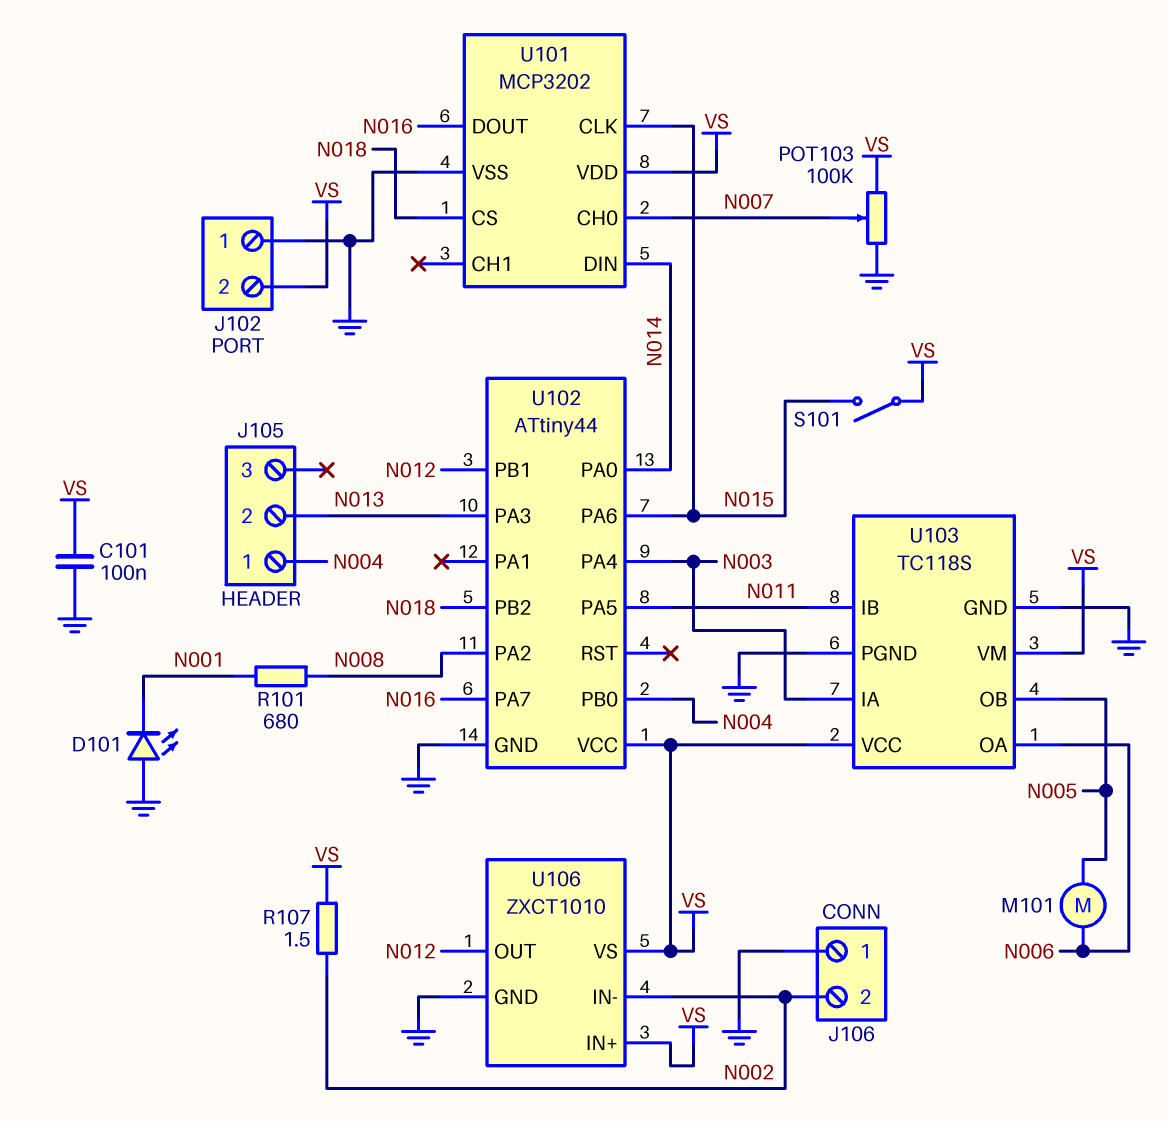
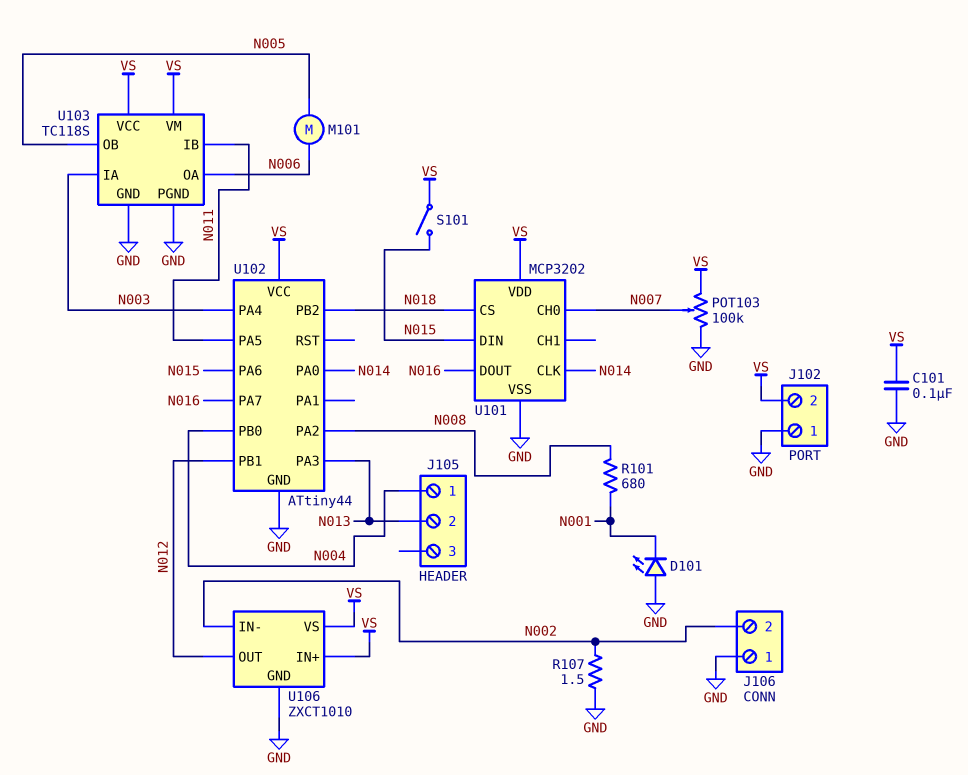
R107: 1.5 (N002, VS) -> 1.5 (GND, N002)
U101 pin CLK: N015 -> N014
U101 pin DIN: N014 -> N015

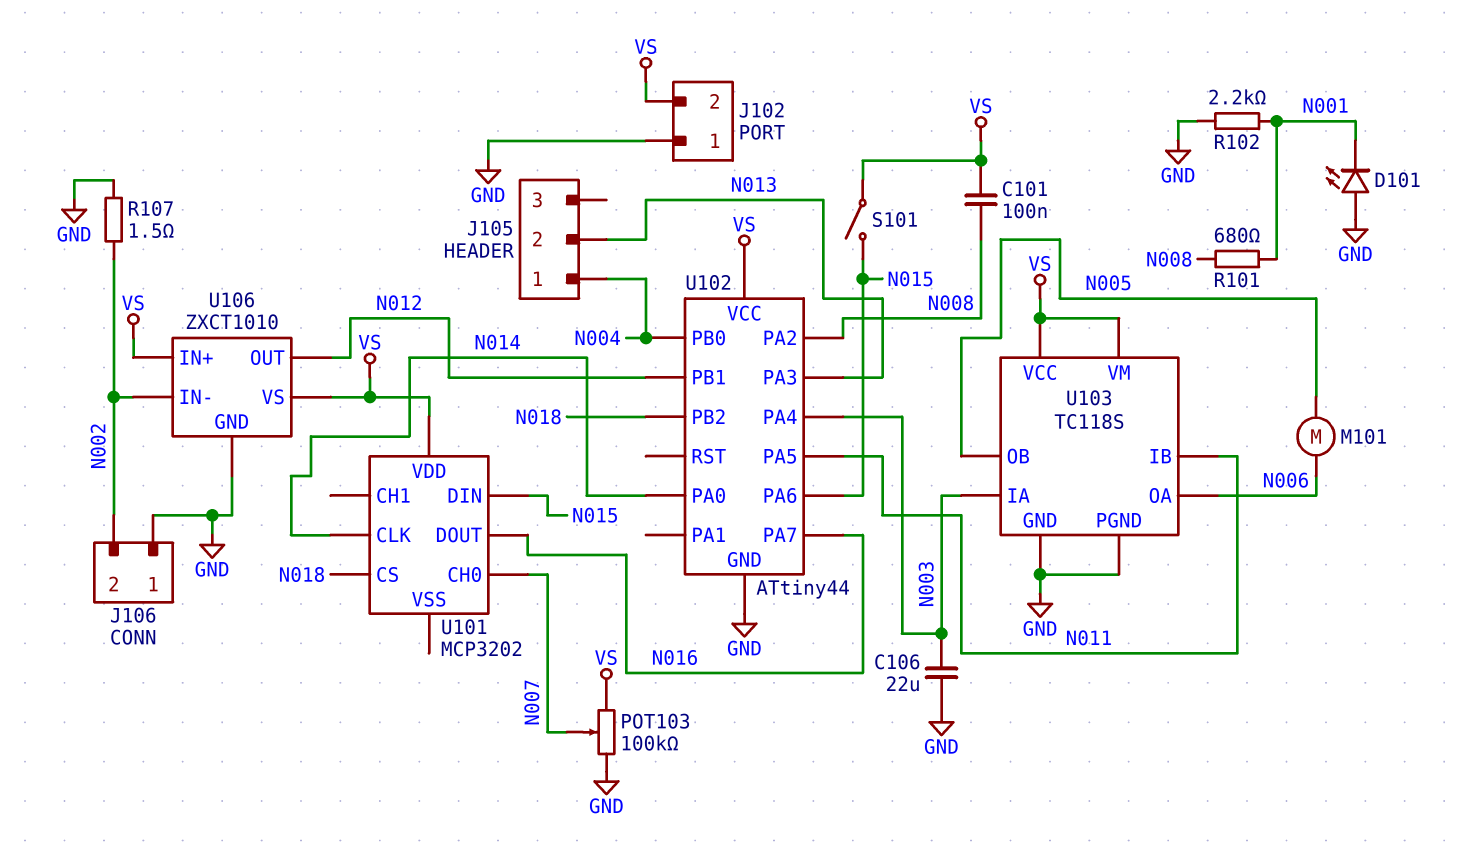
C101: 100nF (GND, VS) -> 100nF (N008, VS)
C106: none -> 22uF (GND, N003)
R102: none -> 2.2k (GND, N001)
U101 pin VSS: GND -> none

